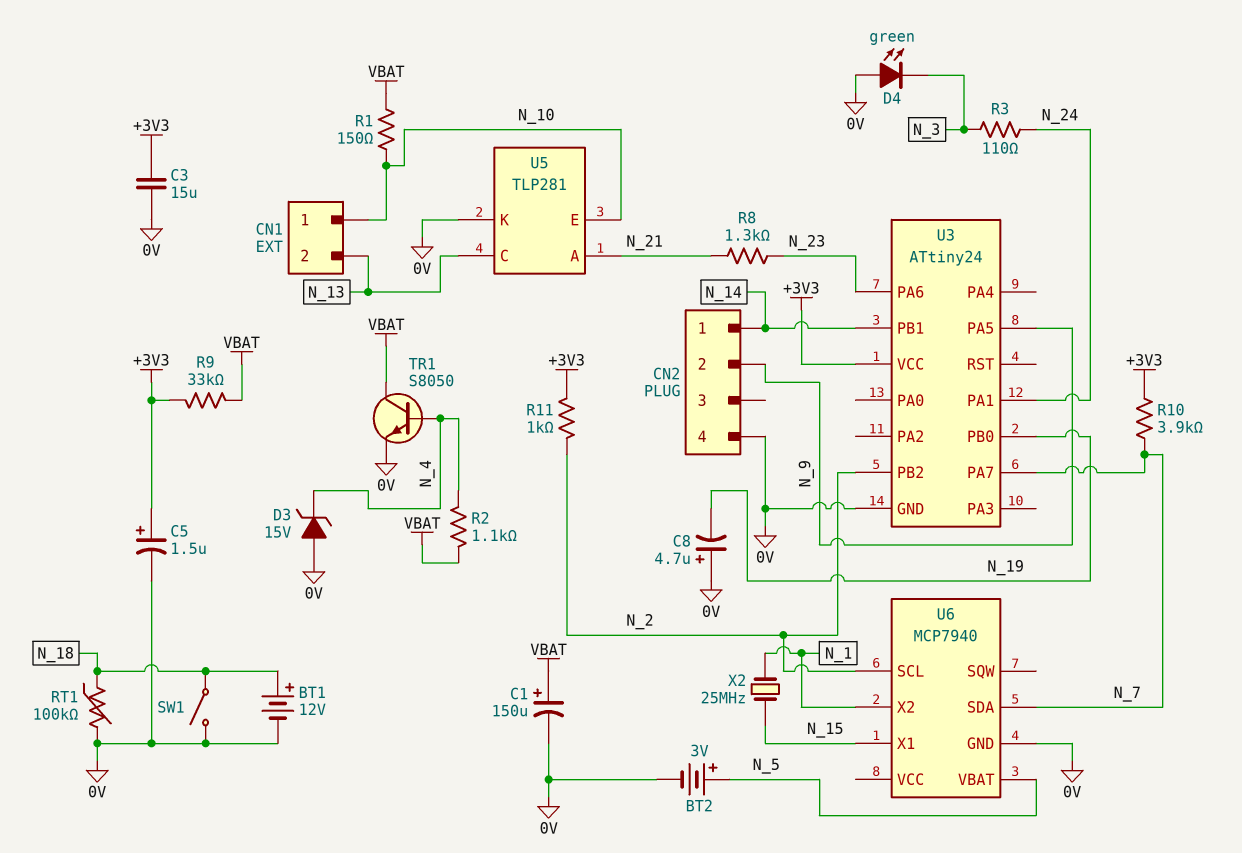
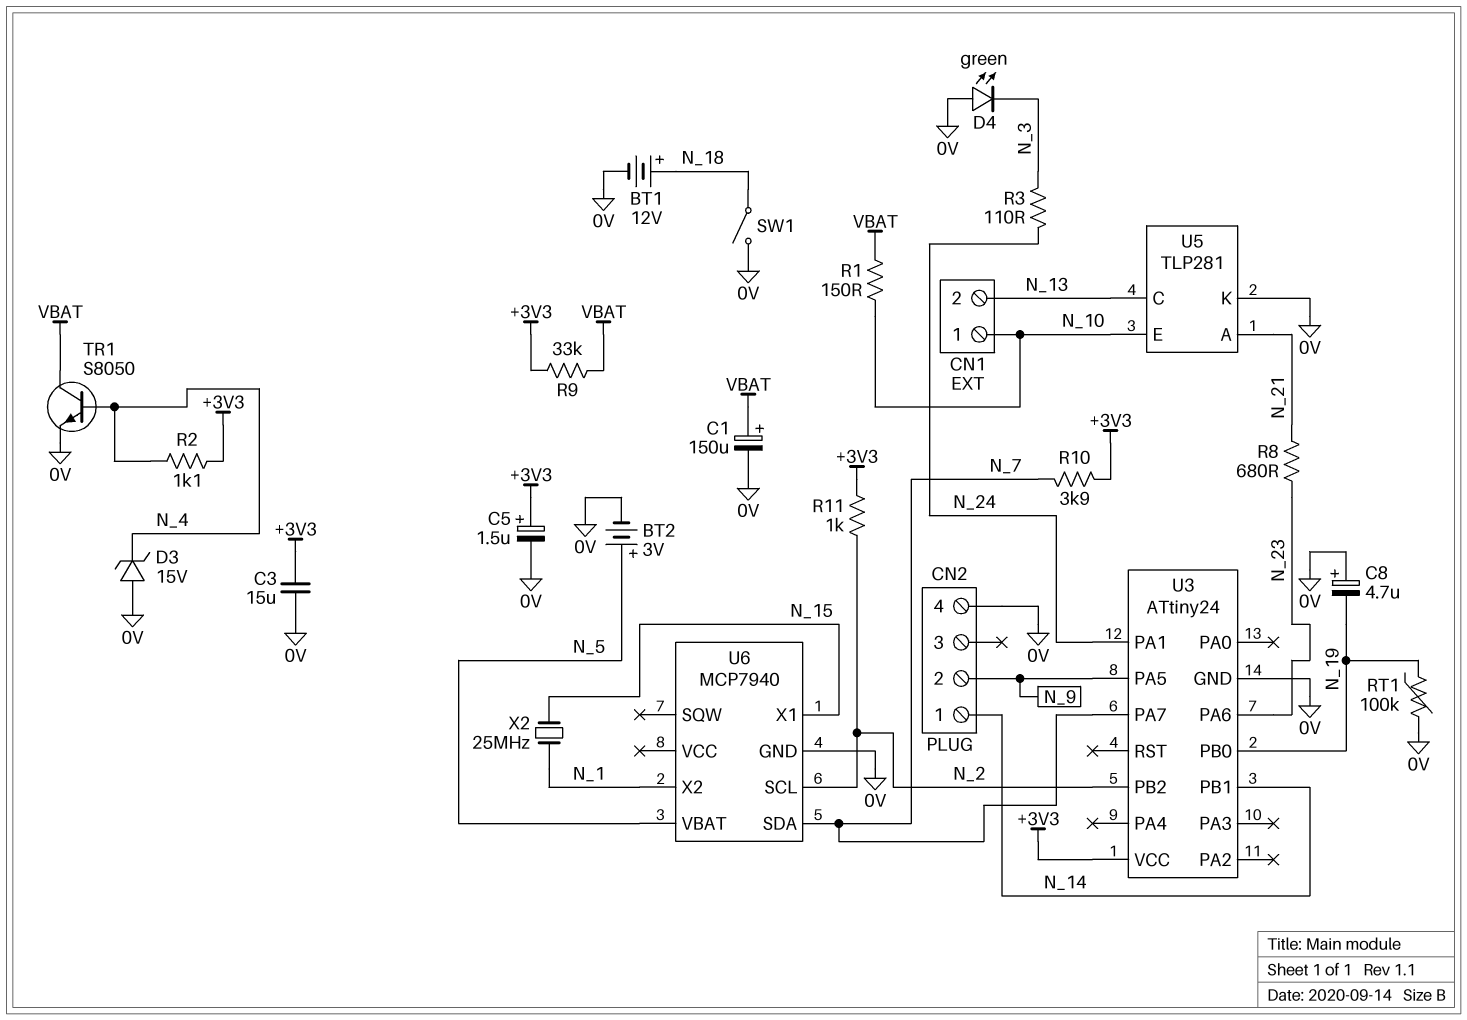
R2: 1.1k (N_4, VBAT) -> 1.1k (+3V3, N_4)
R8: 1.3k (N_21, N_23) -> 680 (N_21, N_23)
RT1: 100k (0V, N_18) -> 100k (0V, N_19)

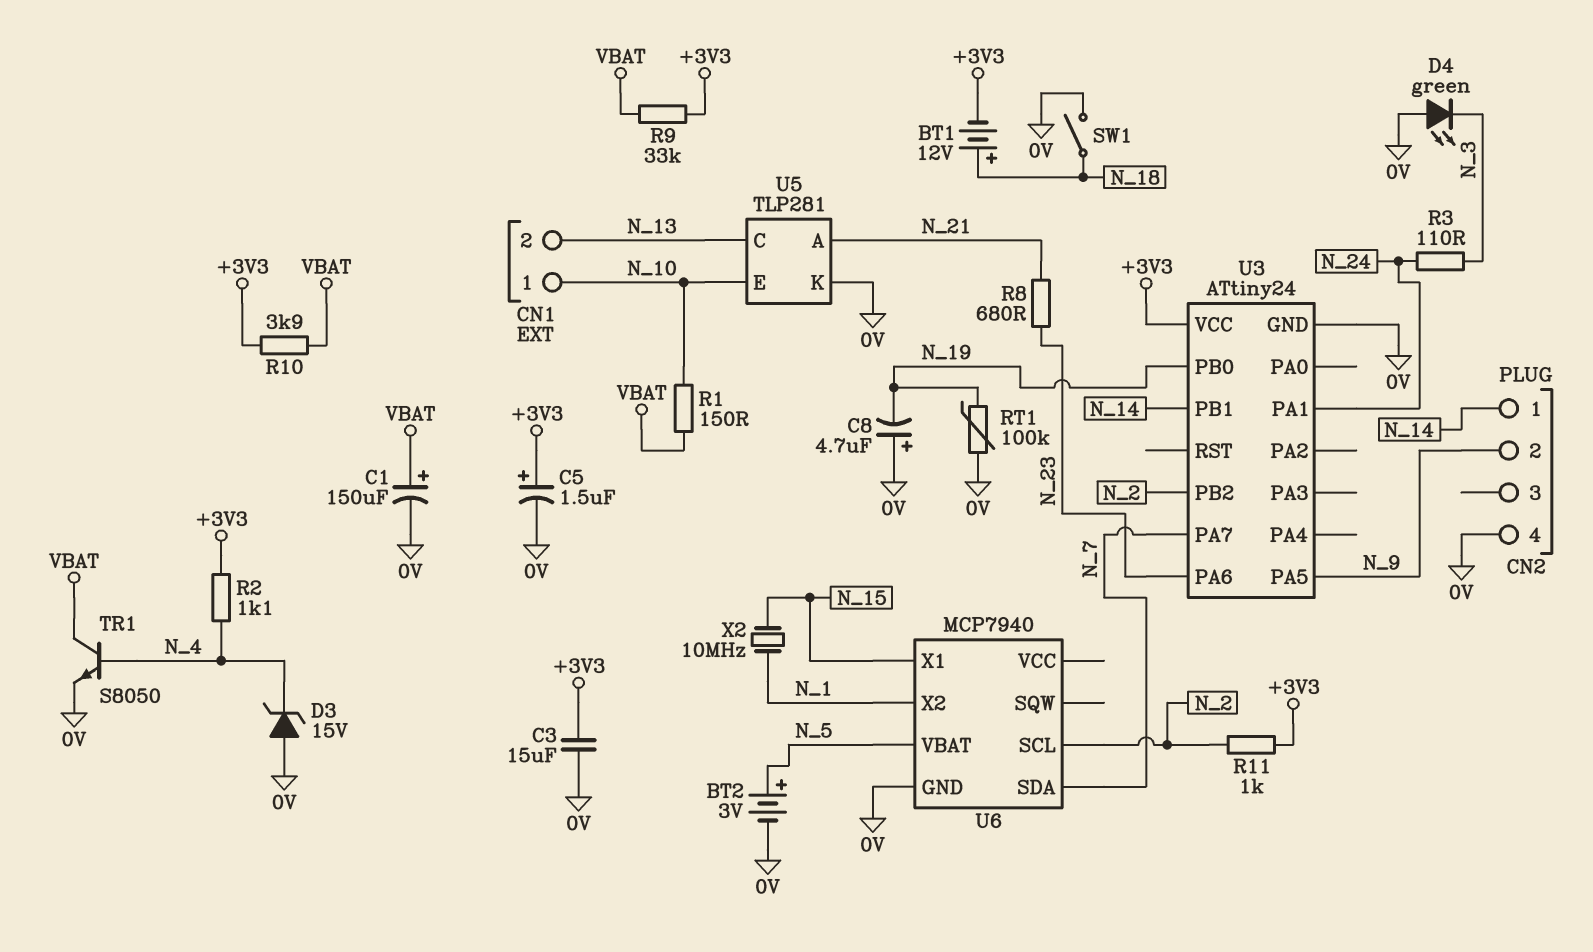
BT1: 12V (plus N_18, minus 0V) -> 12V (plus N_18, minus +3V3)
R10: 3.9k (+3V3, N_7) -> 3.9k (+3V3, VBAT)
X2: 25MHz (N_1, N_15) -> 10MHz (N_1, N_15)

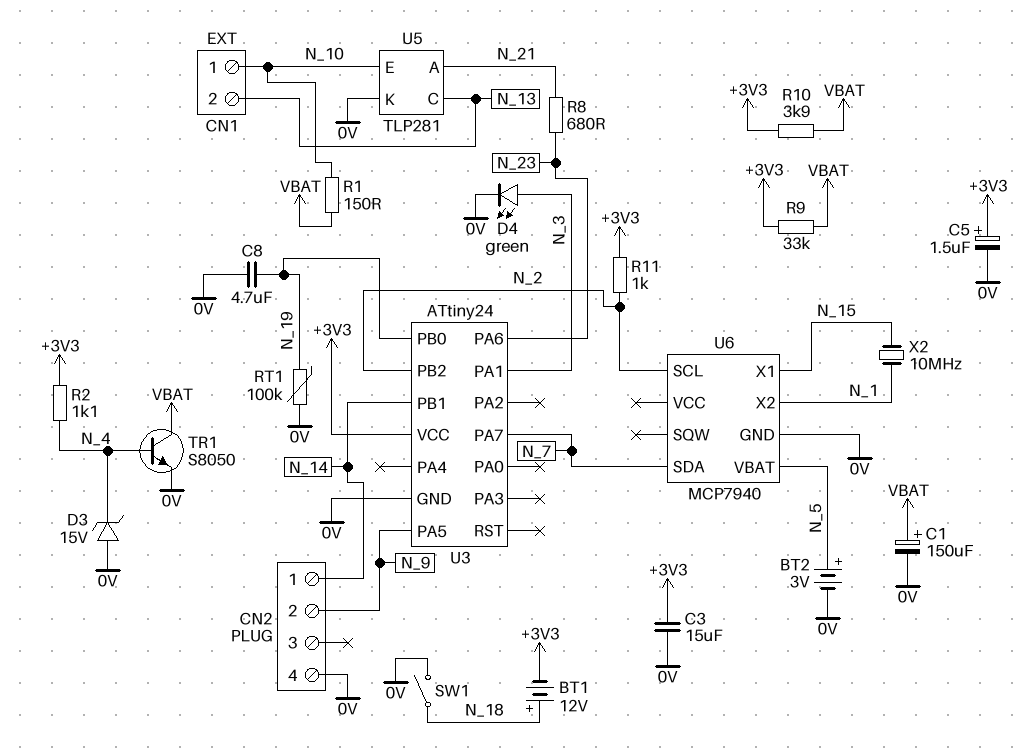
C8: 4.7uF (plus 0V, minus N_19) -> 4.7uF (0V, N_19)
D4: LED green (A 0V, K N_3) -> LED green (A N_3, K 0V)
R3: 110 (N_3, N_24) -> none
U3 pin PA1: N_24 -> N_3

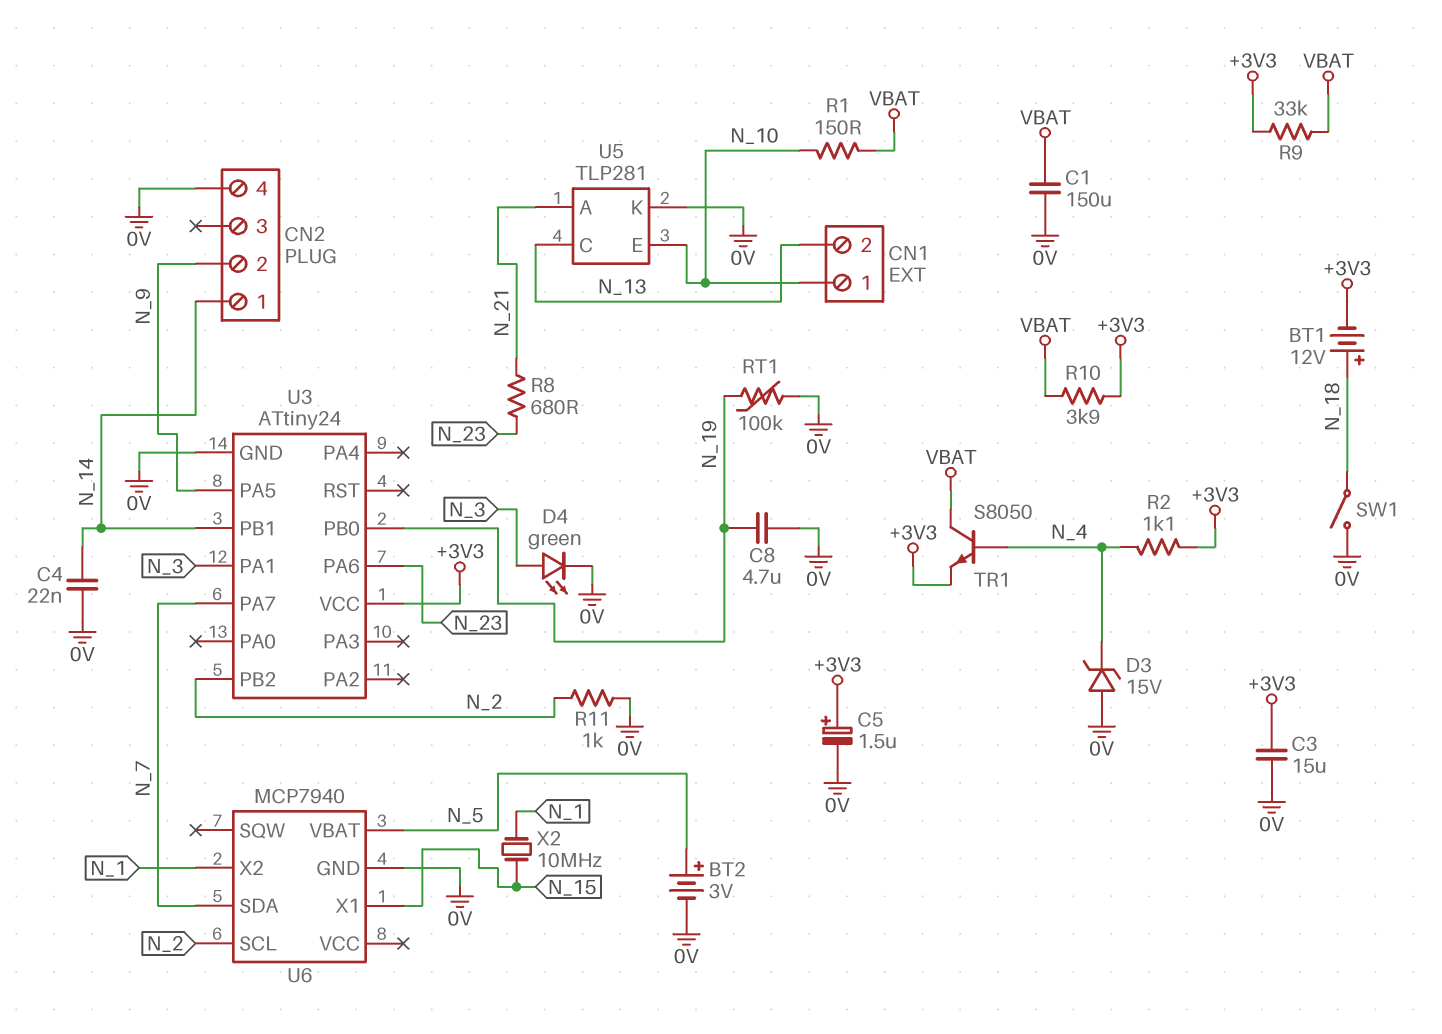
C1: 150uF (plus VBAT, minus 0V) -> 150uF (0V, VBAT)
C4: none -> 22nF (0V, N_14)
R11: 1k (+3V3, N_2) -> 1k (0V, N_2)
TR1: NPN S8050 (B N_4, C VBAT, E 0V) -> NPN S8050 (B N_4, C VBAT, E +3V3)

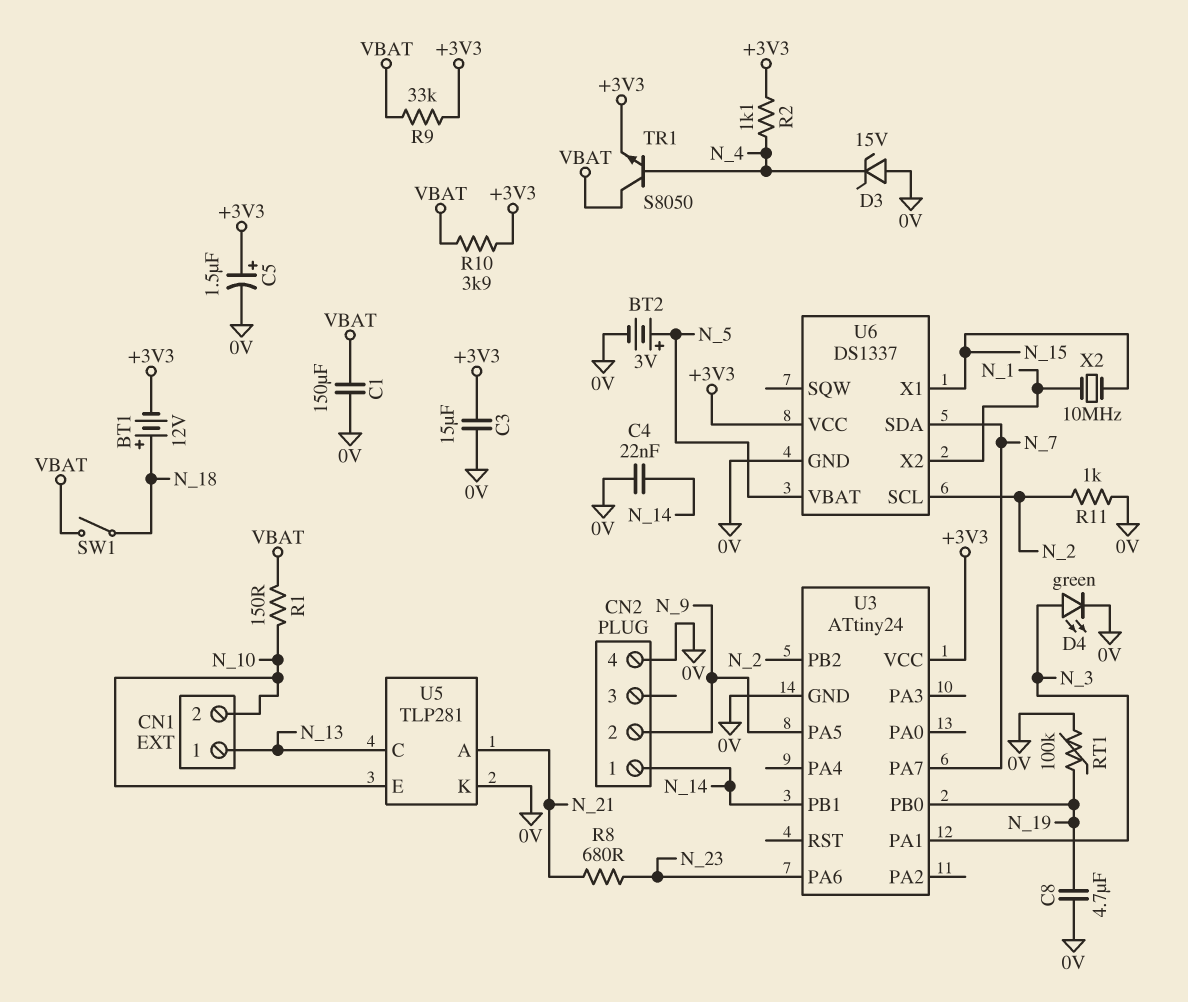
CN1 pin 1: N_10 -> N_13
CN1 pin 2: N_13 -> N_10
SW1: switch (0V, N_18) -> switch (N_18, VBAT)
U6: MCP7940 -> DS1337
U6 pin VCC: none -> +3V3

